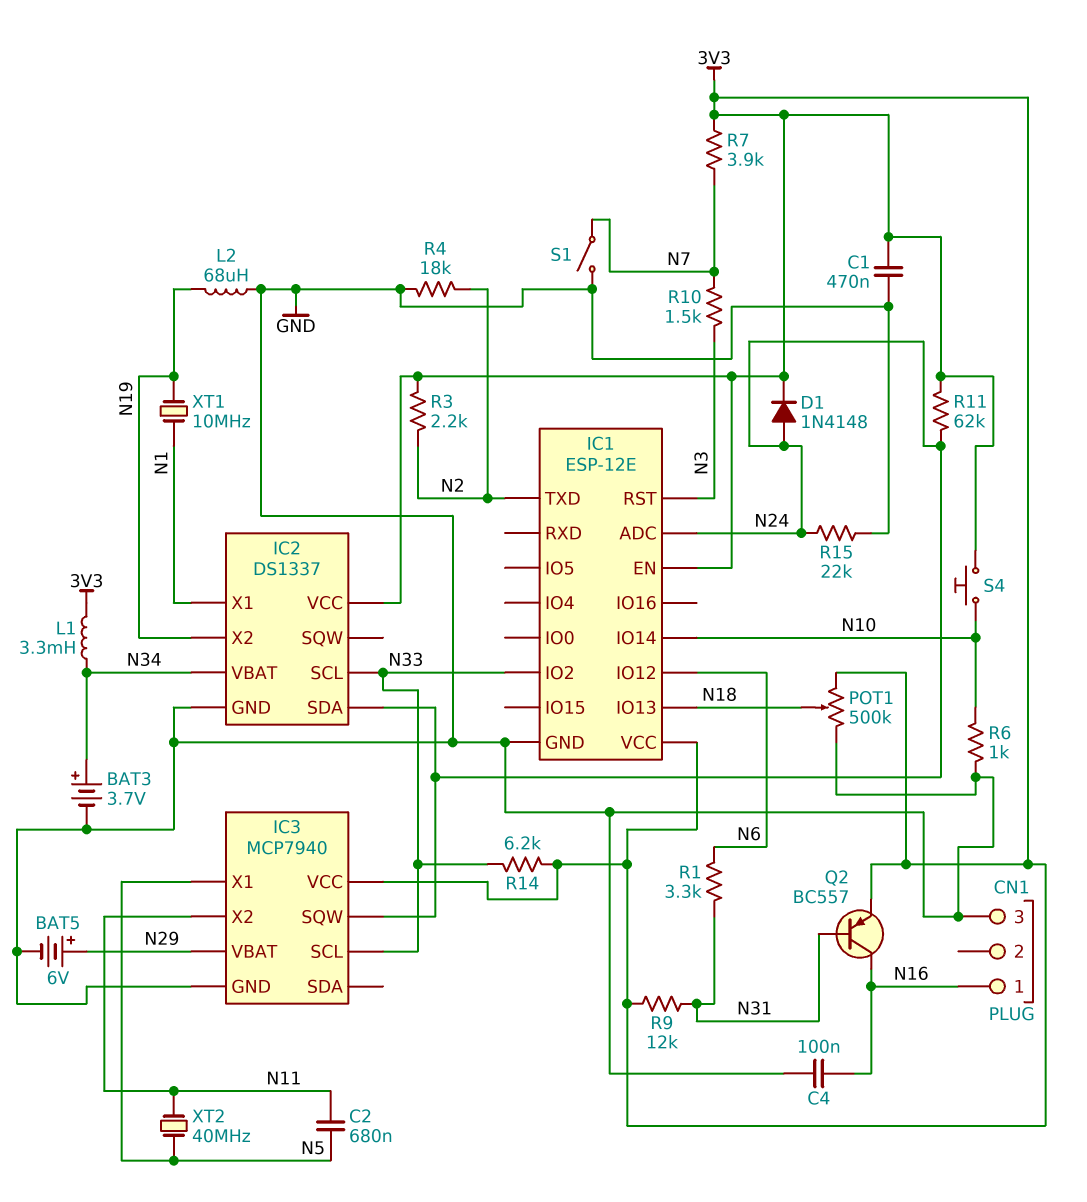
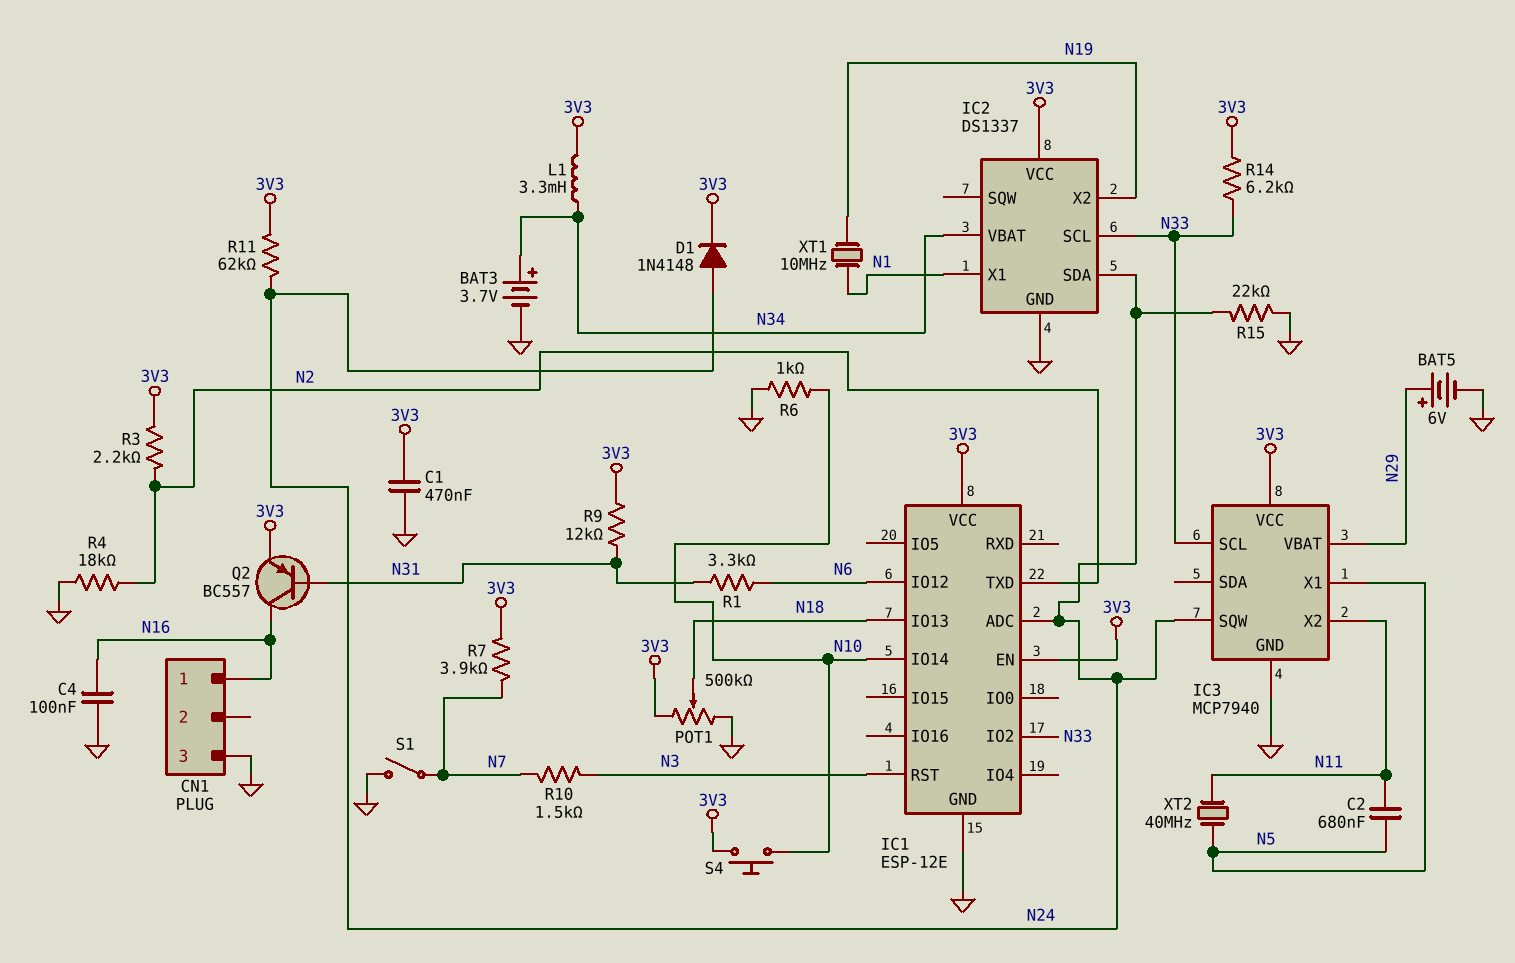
L2: 68uH (GND, N19) -> none

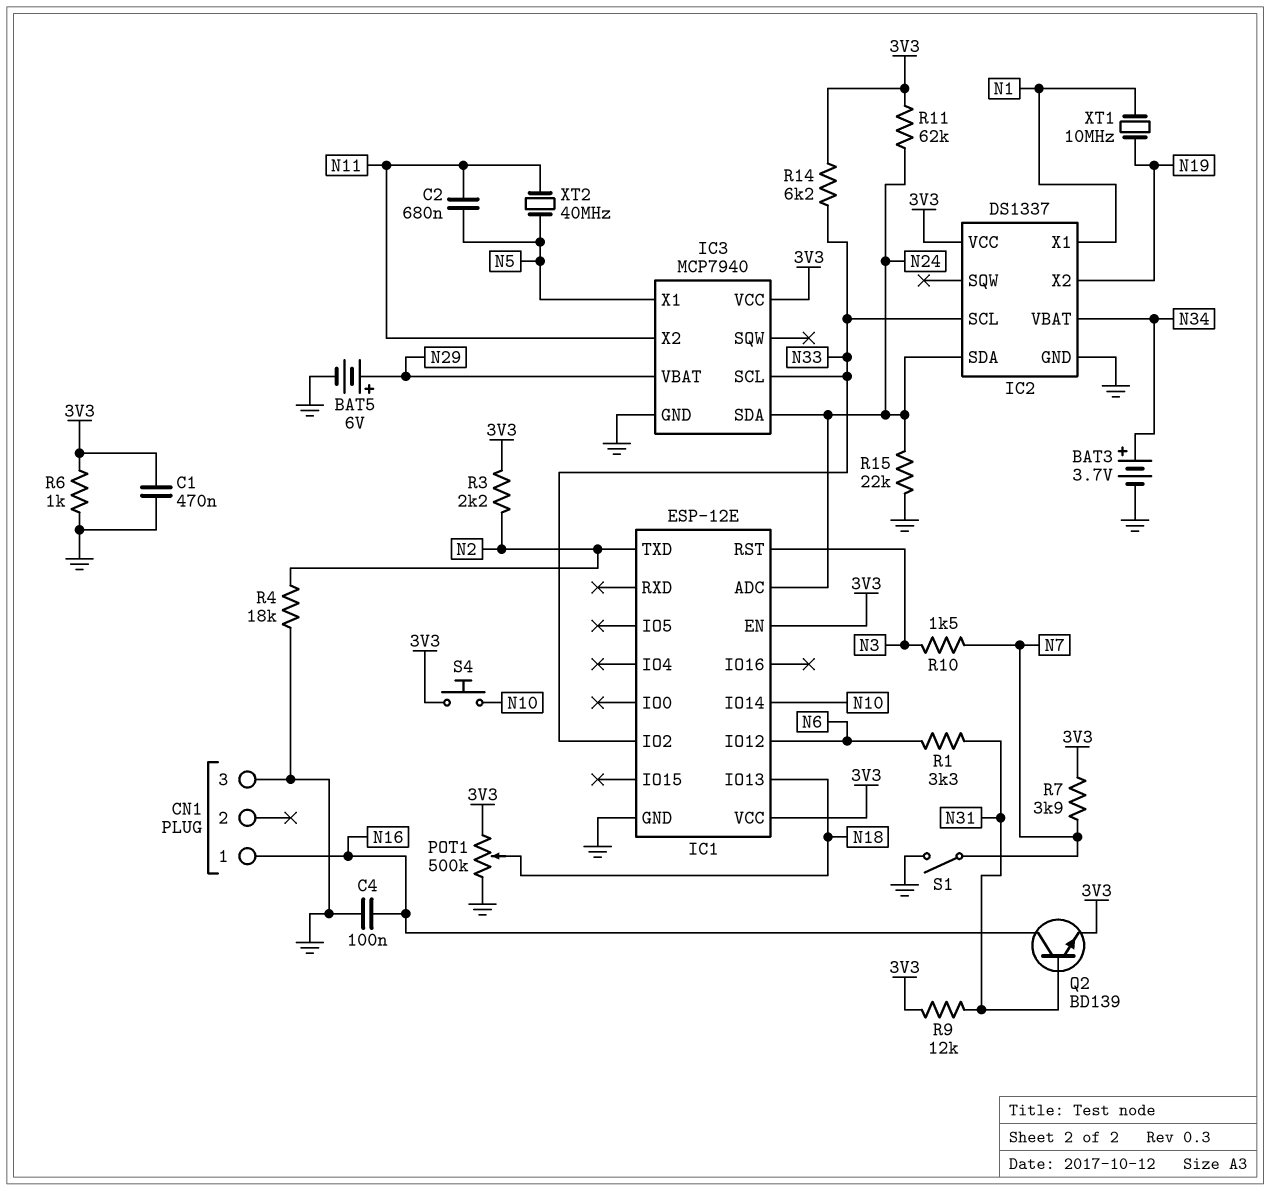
D1: diode 1N4148 (A N24, K 3V3) -> none
IC3 pin SDA: none -> N24
IC3 pin SQW: N24 -> none
L1: 3.3mH (3V3, N34) -> none
Q2: PNP BC557 (B N31, C N16, E 3V3) -> NPN BD139 (B N31, C N16, E 3V3)
R6: 1k (GND, N10) -> 1k (3V3, GND)

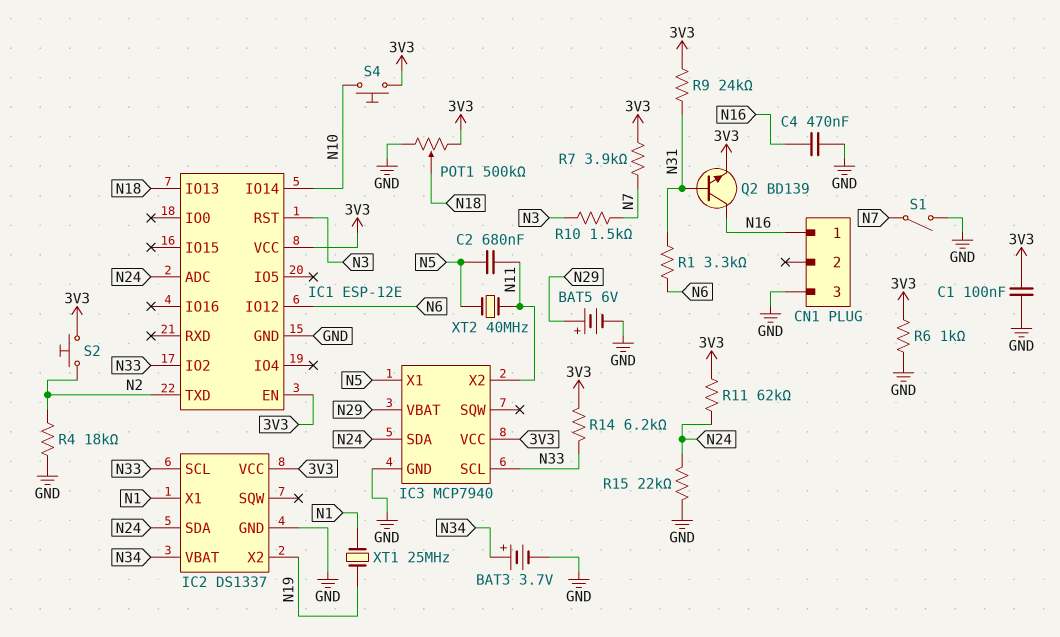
C1: 470nF (3V3, GND) -> 100nF (3V3, GND)
C4: 100nF (GND, N16) -> 470nF (GND, N16)
R3: 2.2k (3V3, N2) -> none
R9: 12k (3V3, N31) -> 24k (3V3, N31)
S2: none -> button (3V3, N2)
XT1: 10MHz (N1, N19) -> 25MHz (N1, N19)

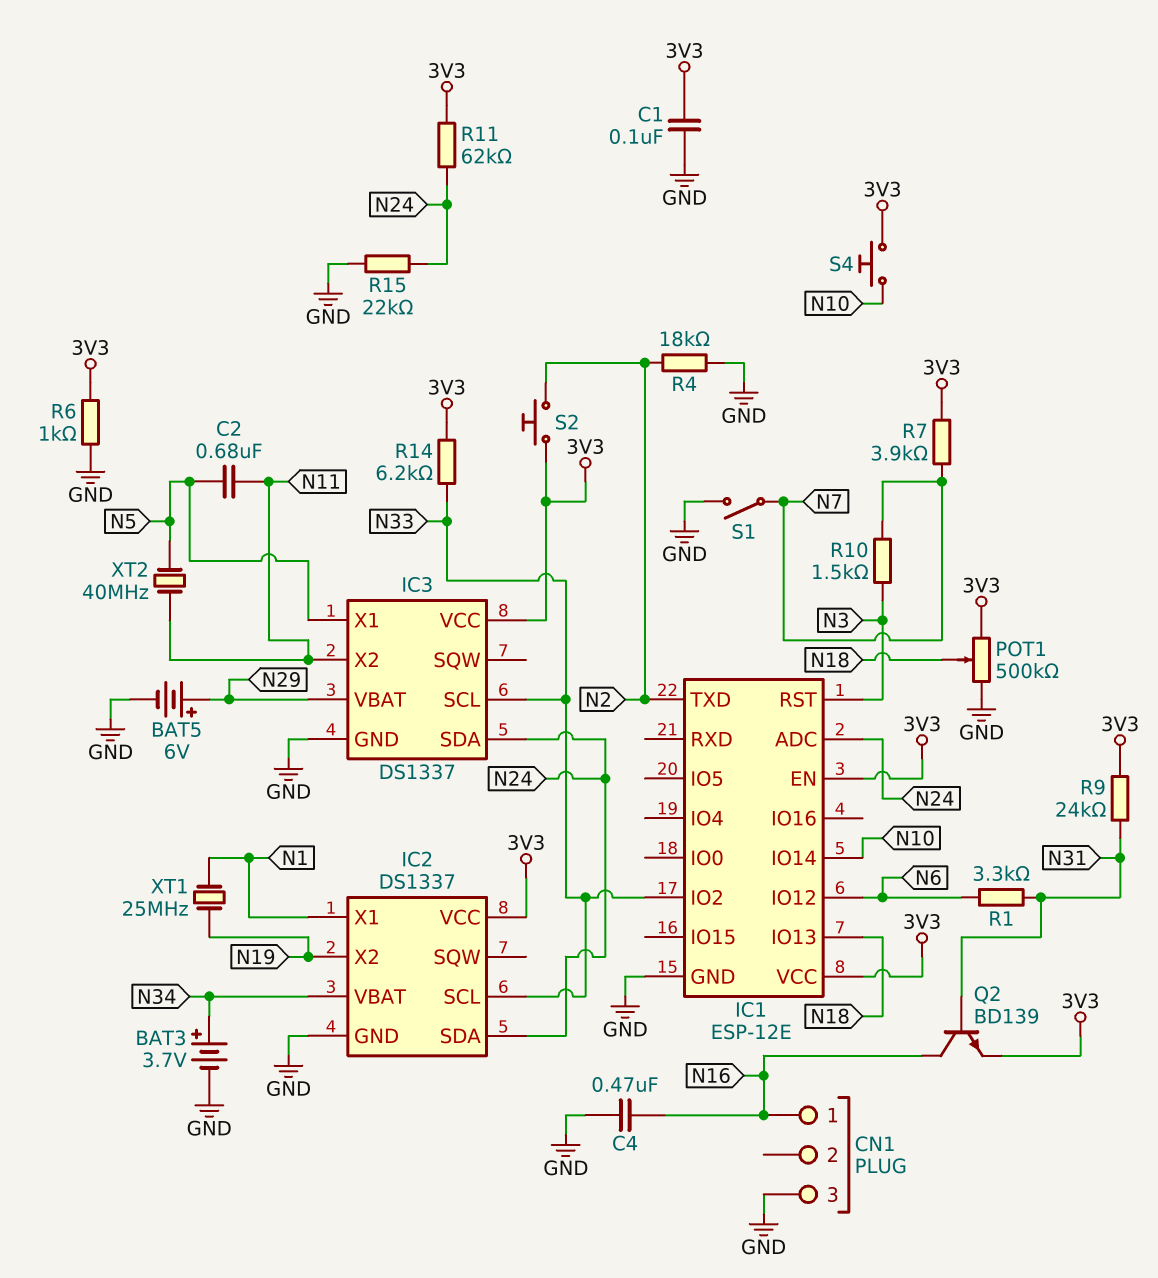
IC3: MCP7940 -> DS1337

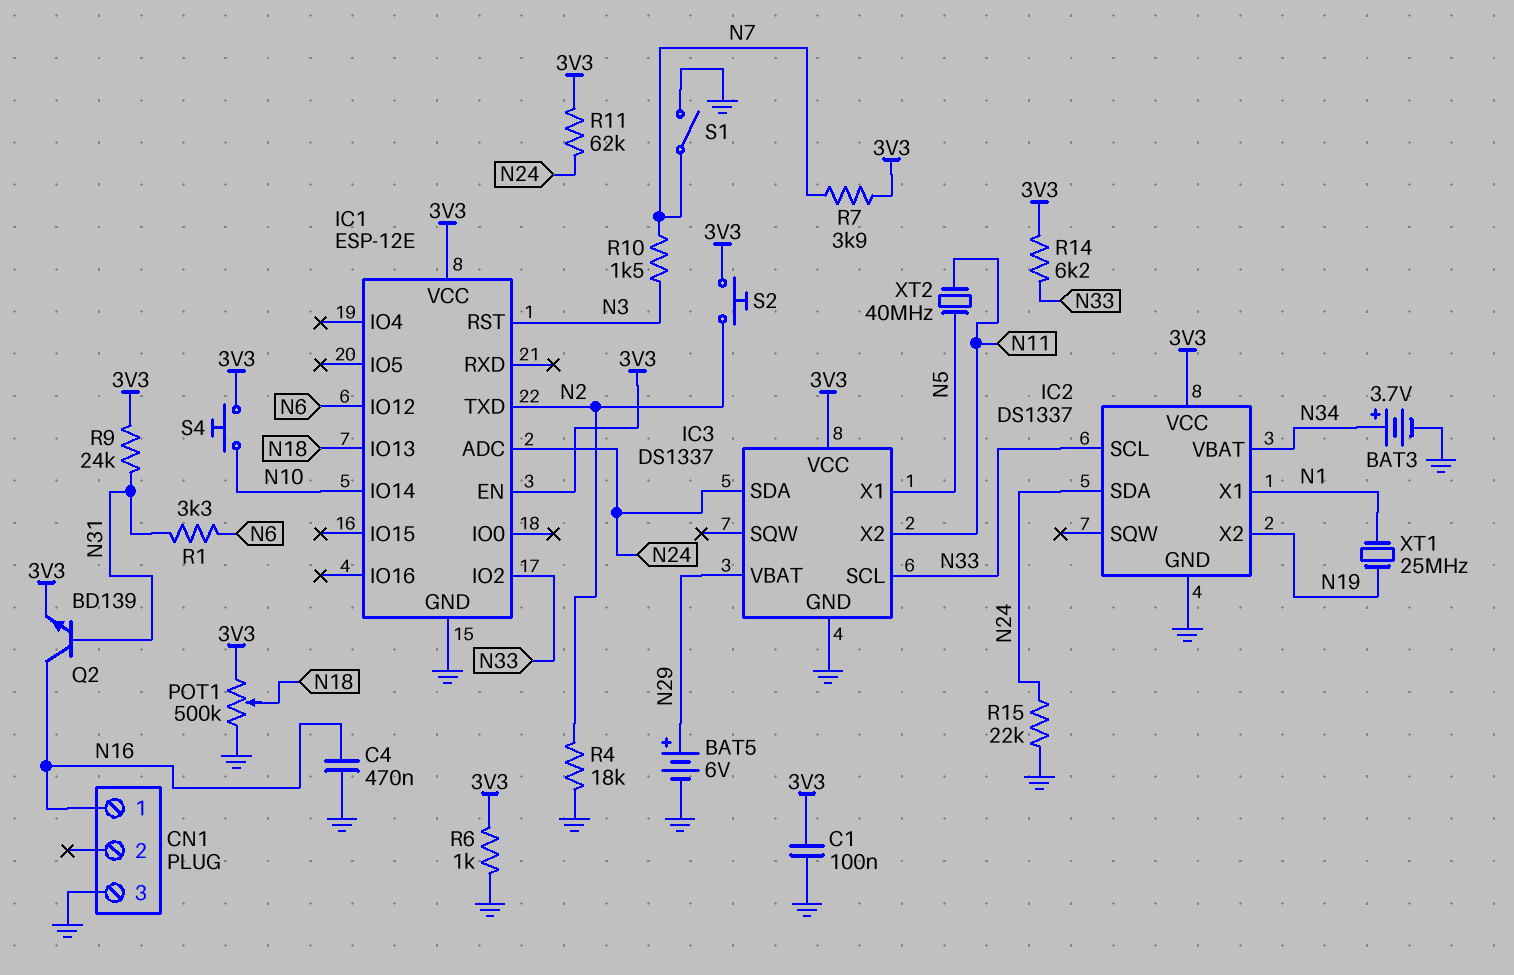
C2: 680nF (N5, N11) -> none

